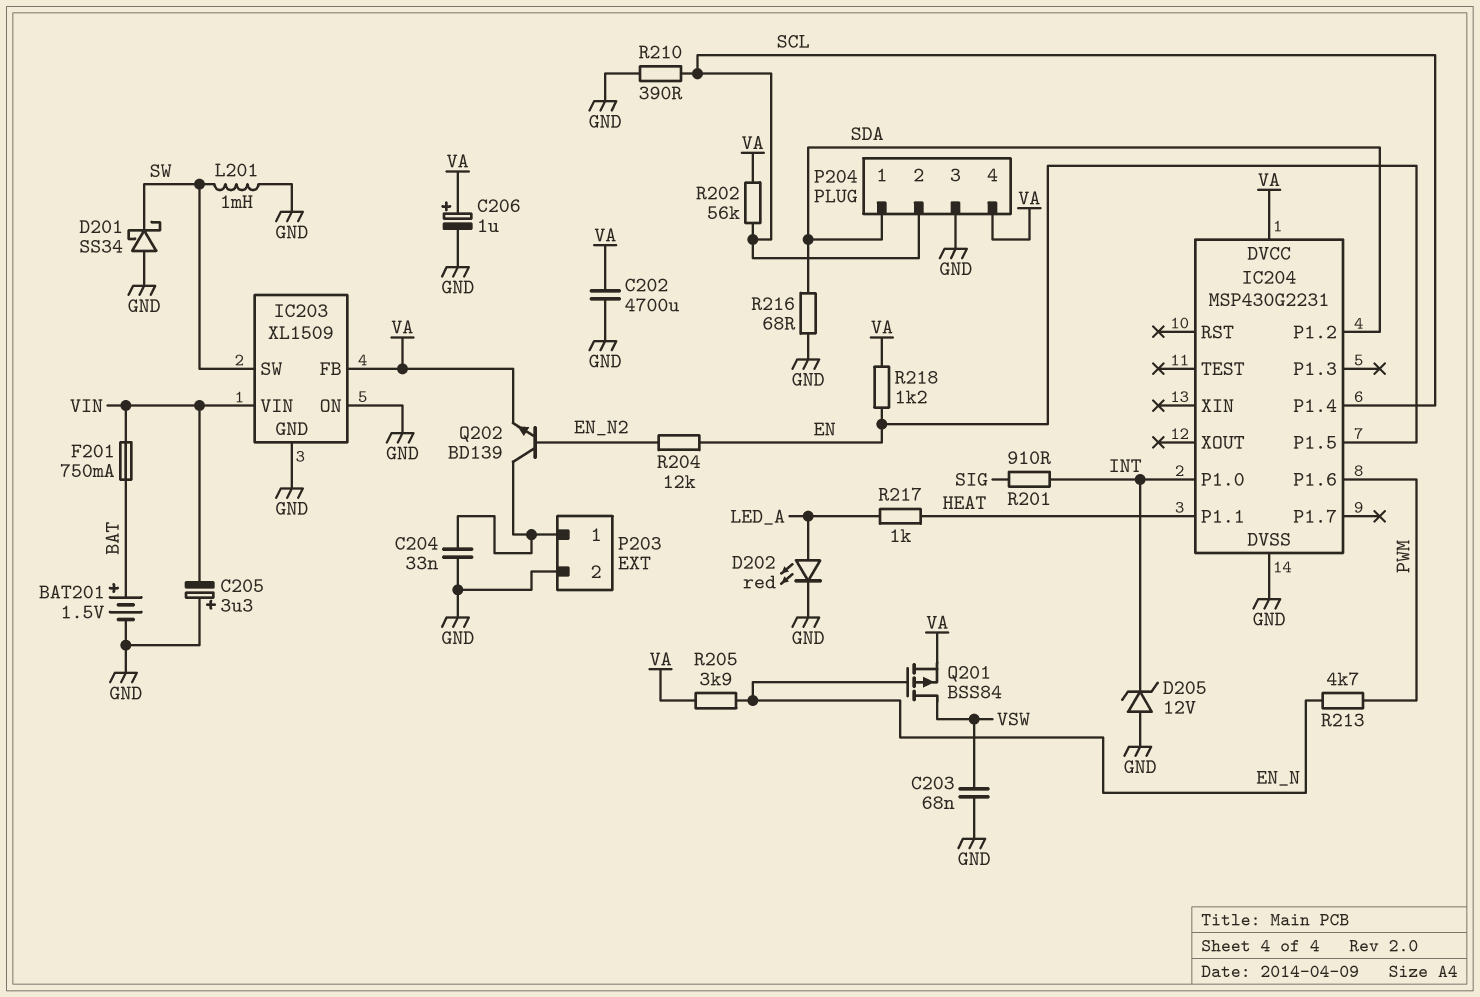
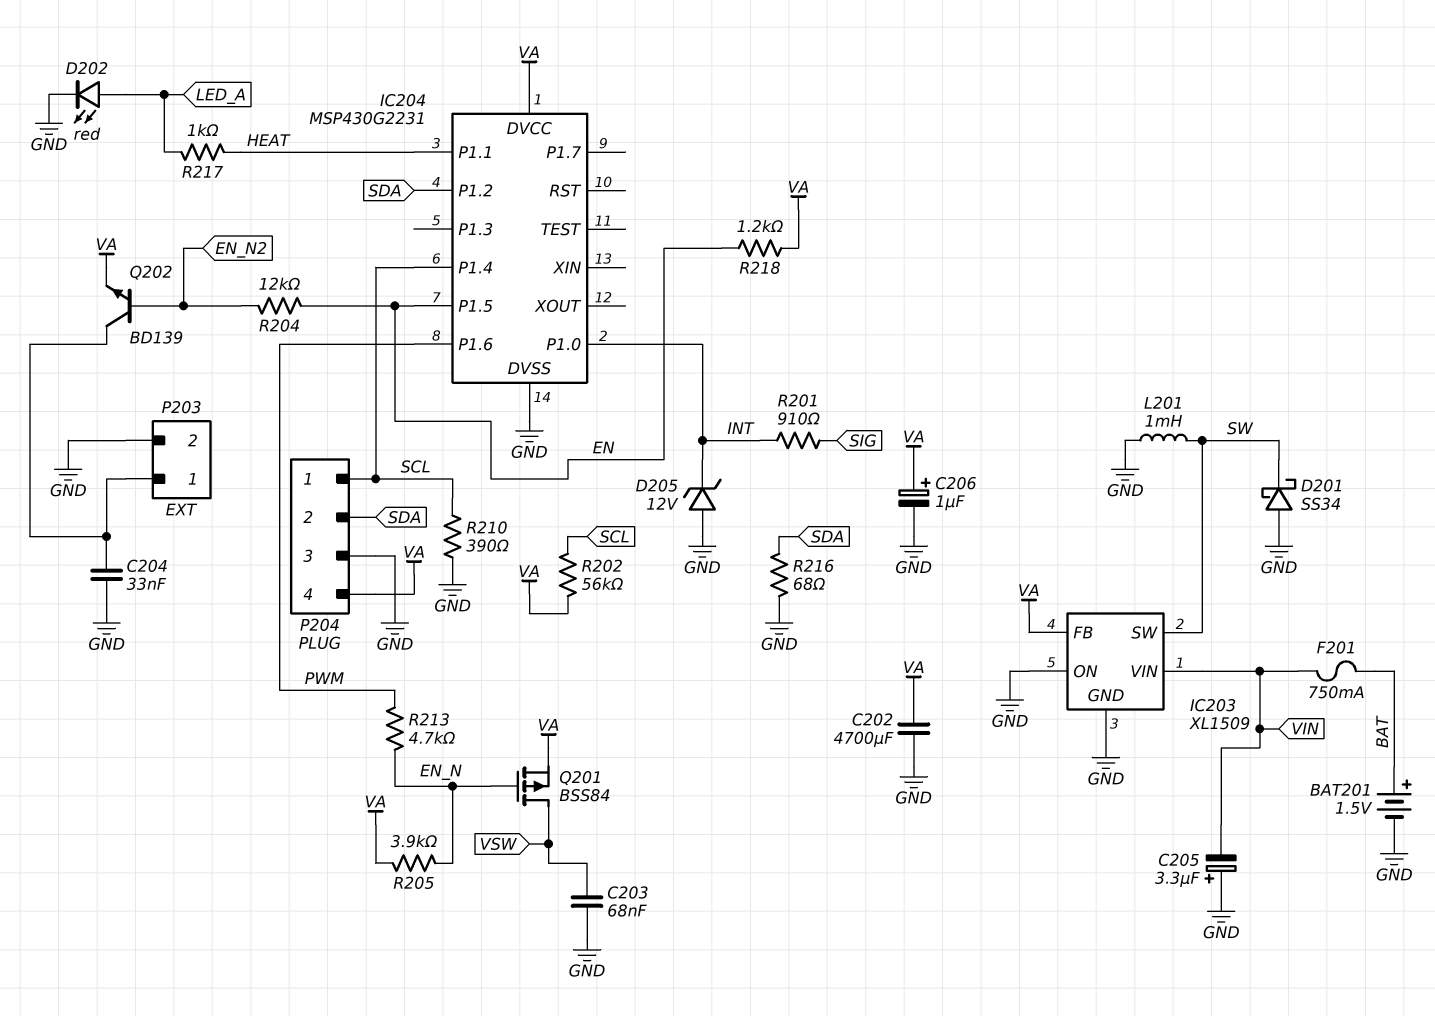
P204 pin 1: SDA -> SCL
P204 pin 2: SCL -> SDA

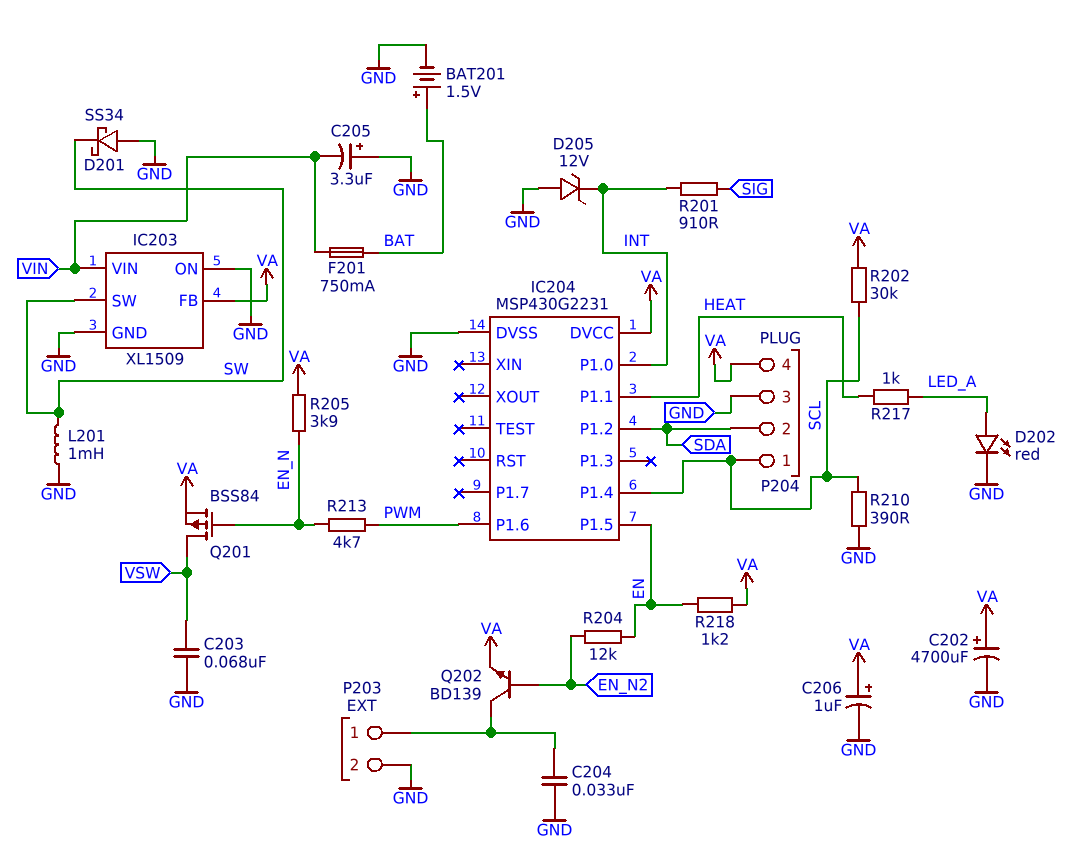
C202: 4700uF (GND, VA) -> 4700uF (plus VA, minus GND)
R202: 56k (SCL, VA) -> 30k (SCL, VA)
R216: 68 (GND, SDA) -> none

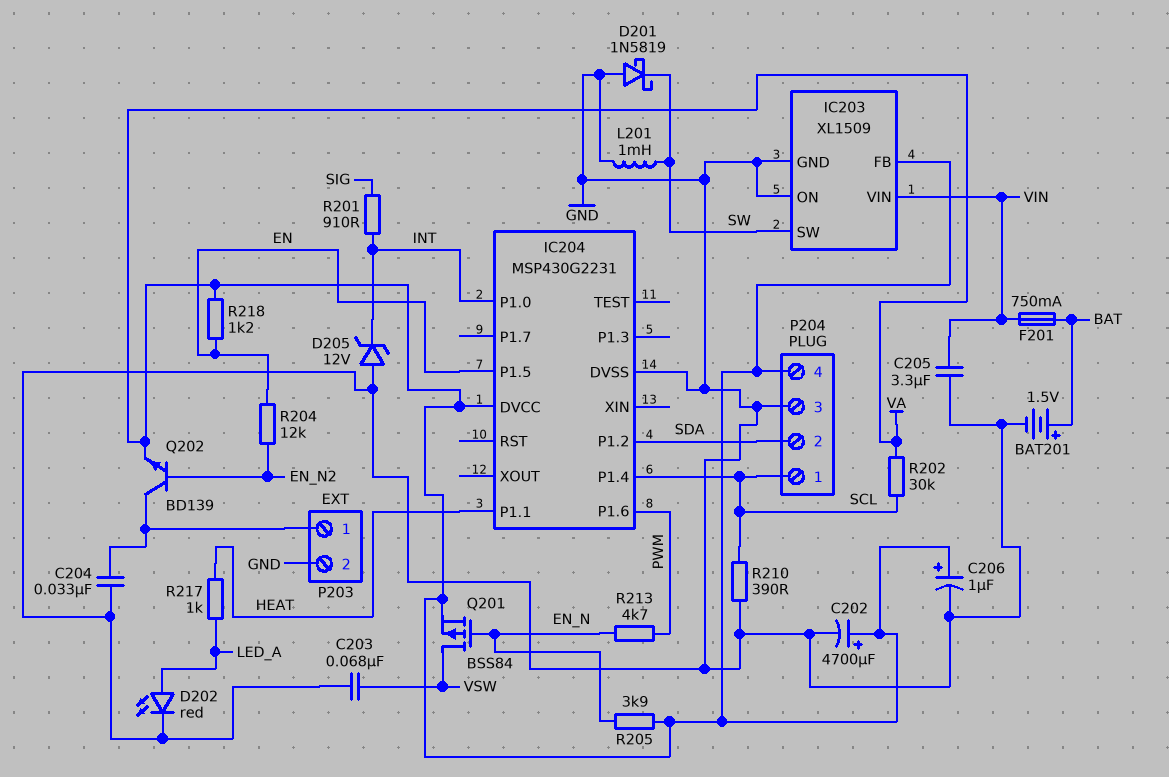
C205: 3.3uF (plus GND, minus VIN) -> 3.3uF (GND, VIN)
D201: schottky SS34 (A GND, K SW) -> schottky 1N5819 (A GND, K SW)

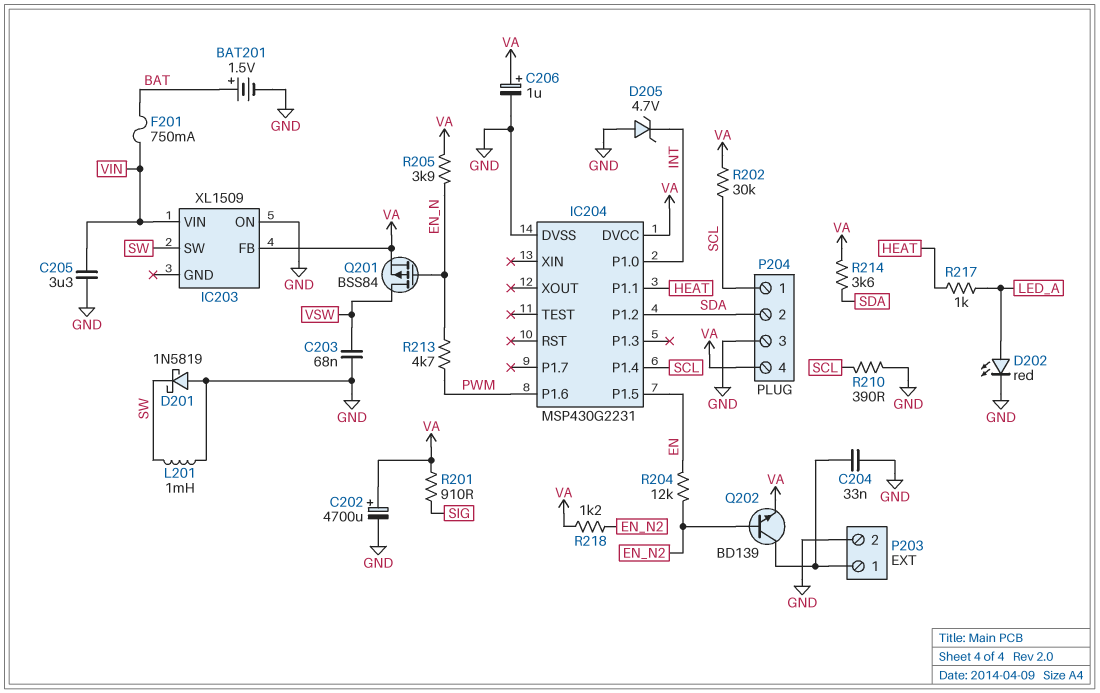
D205: zener 12V (A GND, K INT) -> zener 4.7V (A GND, K INT)
IC203 pin GND: GND -> none
R201: 910 (INT, SIG) -> 910 (SIG, VA)
R214: none -> 3.6k (SDA, VA)
R218: 1.2k (EN, VA) -> 1.2k (EN_N2, VA)

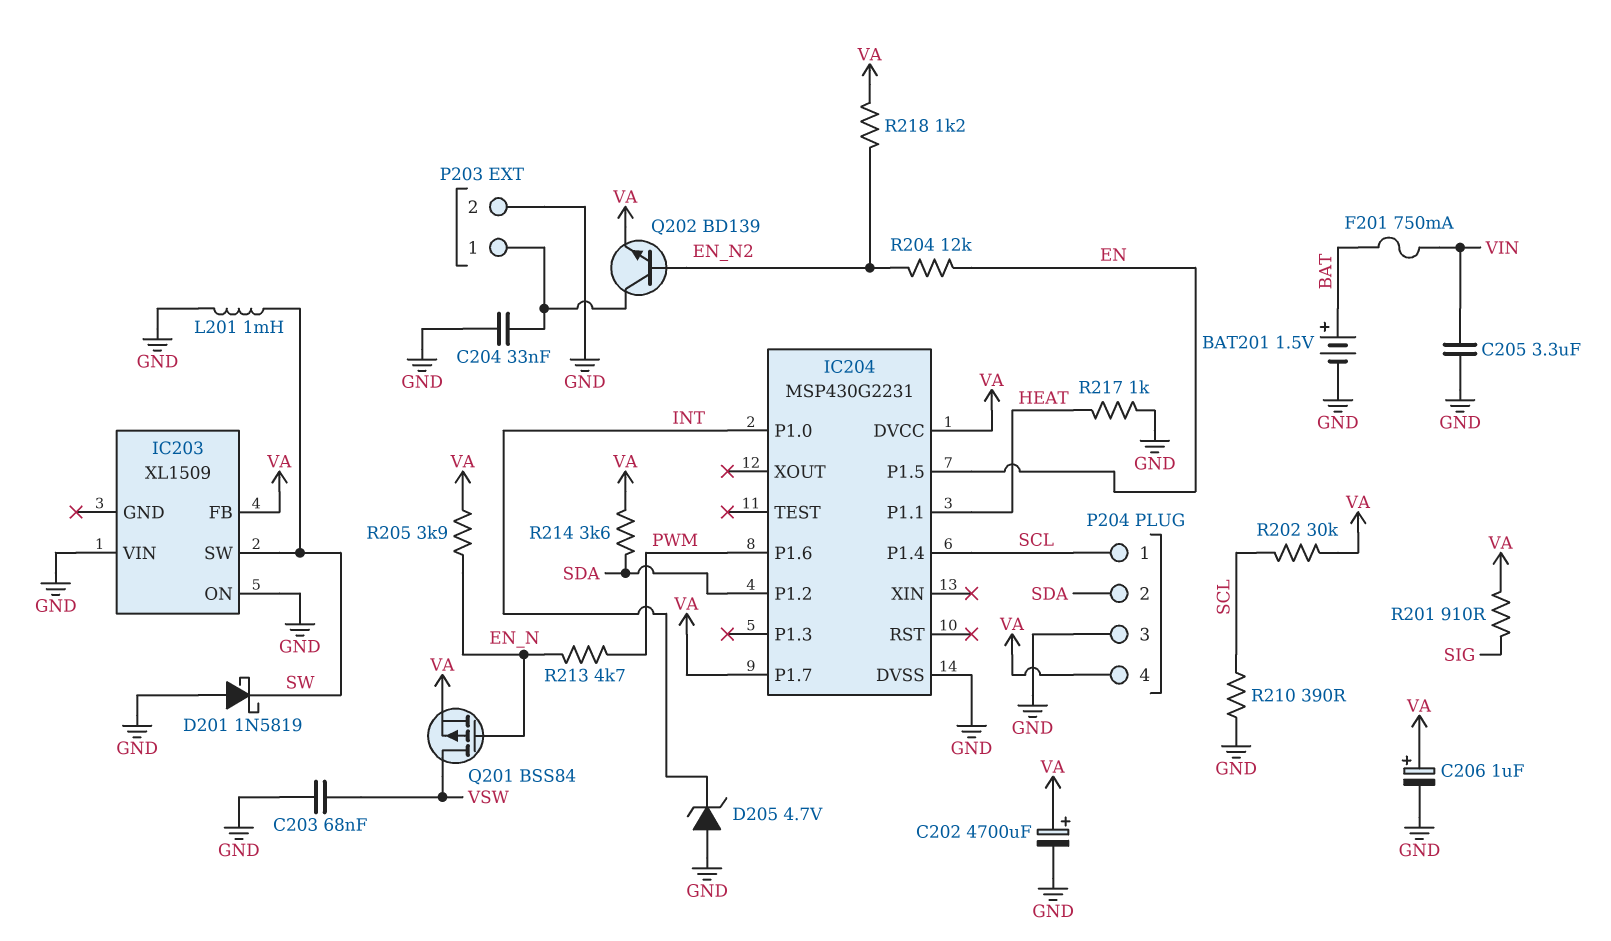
D202: LED red (A LED_A, K GND) -> none
IC203 pin VIN: VIN -> GND
IC204 pin P1.7: none -> VA
R217: 1k (HEAT, LED_A) -> 1k (GND, HEAT)

